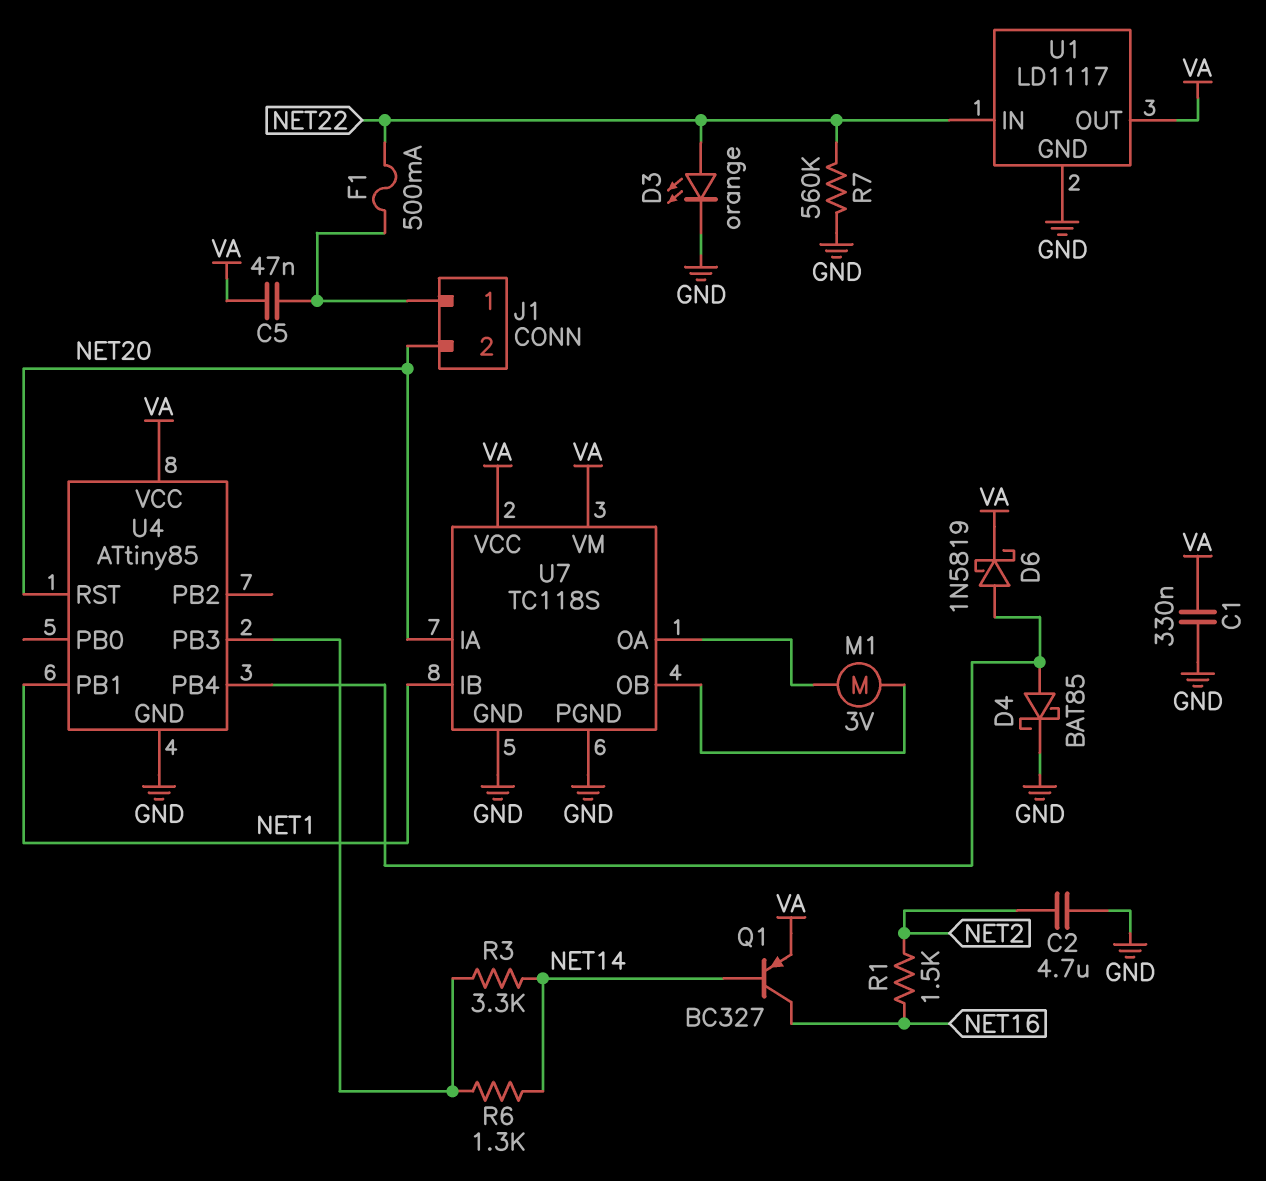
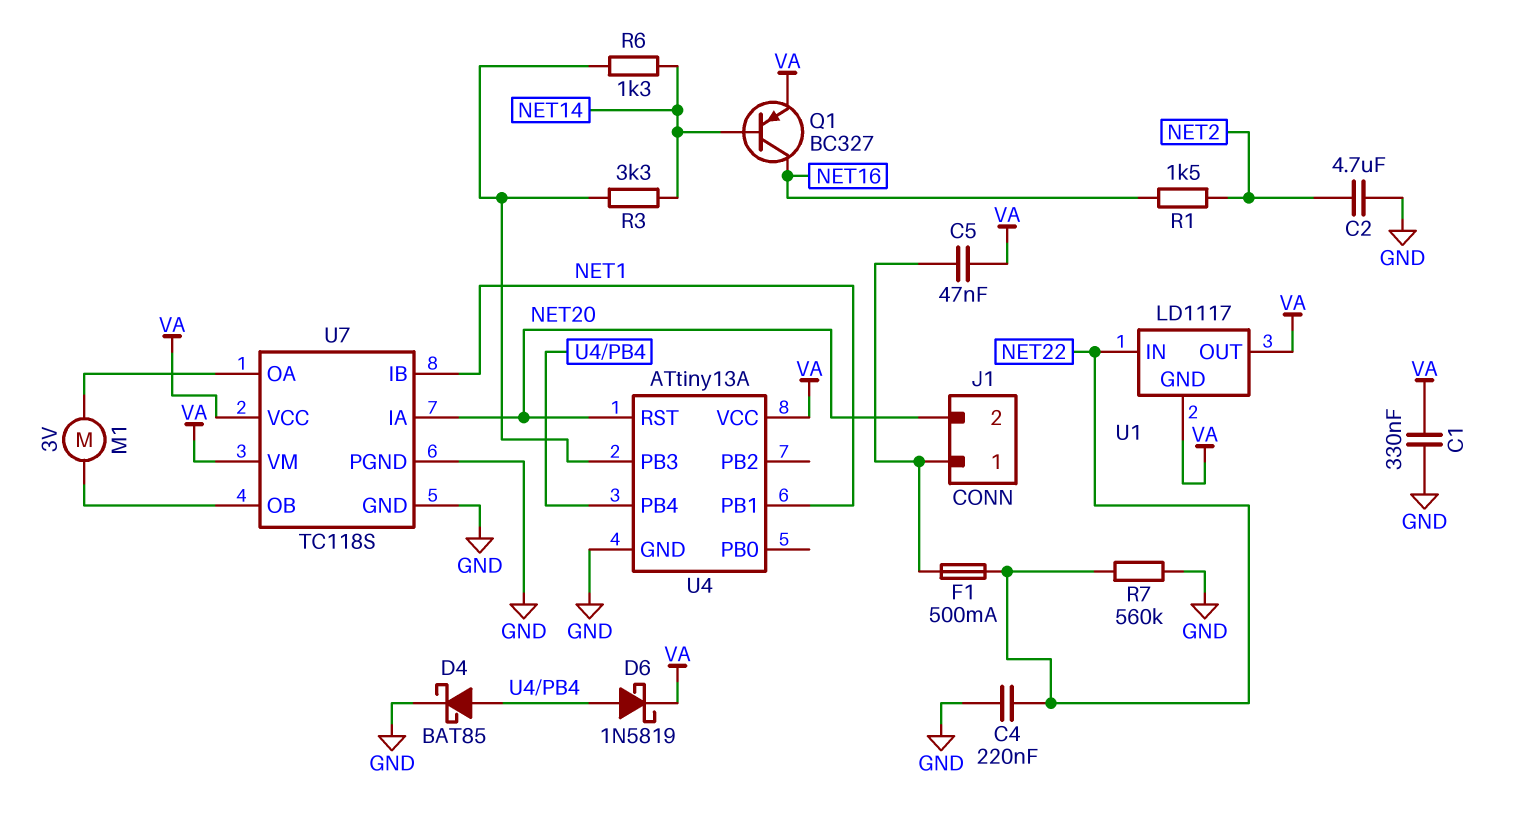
C4: none -> 220nF (GND, NET22)
D3: LED orange (A NET22, K GND) -> none
U1 pin GND: GND -> VA
U4: ATtiny85 -> ATtiny13A

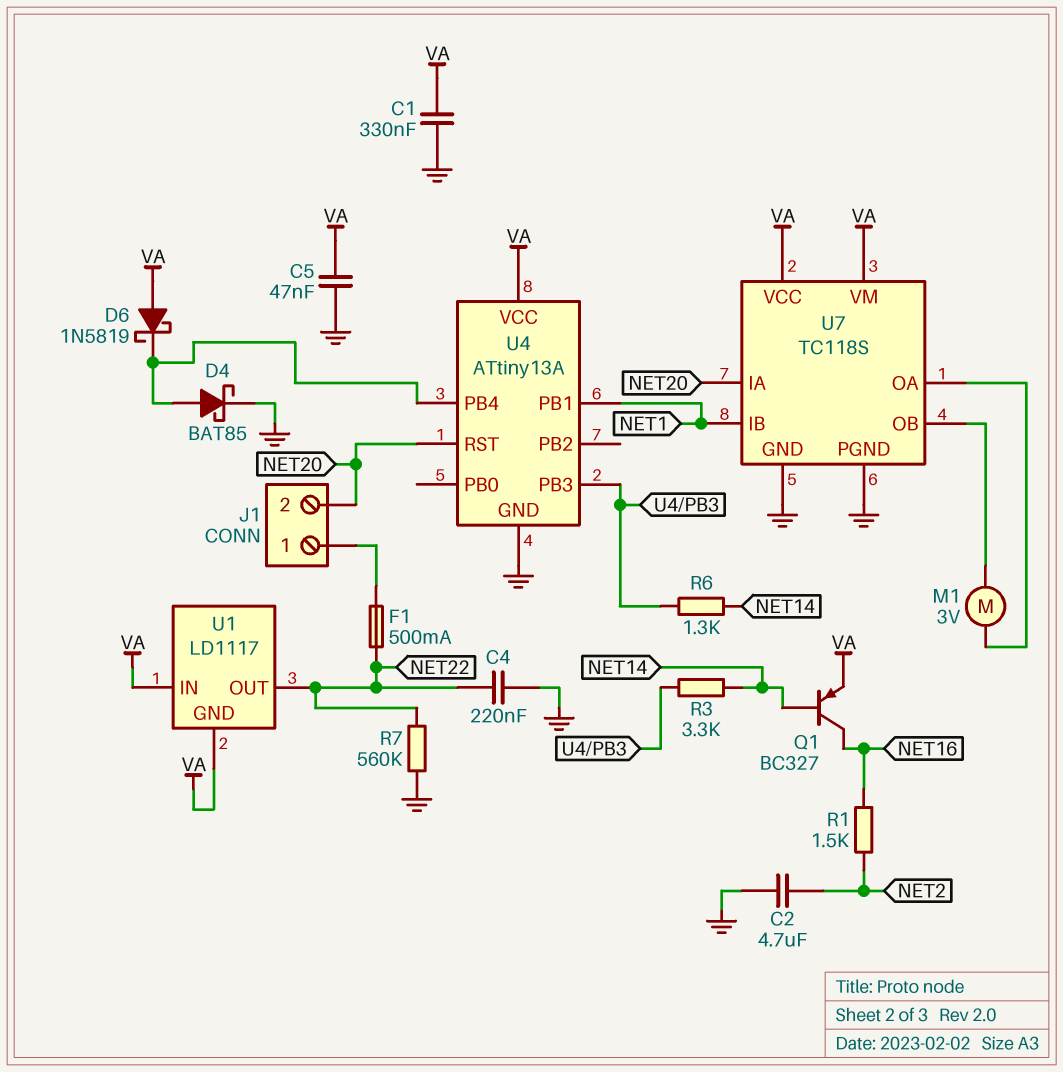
C5: 47nF (J1/1, VA) -> 47nF (GND, VA)
D6: schottky 1N5819 (A U4/PB4, K VA) -> schottky 1N5819 (A VA, K U4/PB4)
U1 pin IN: NET22 -> VA
U1 pin OUT: VA -> NET22

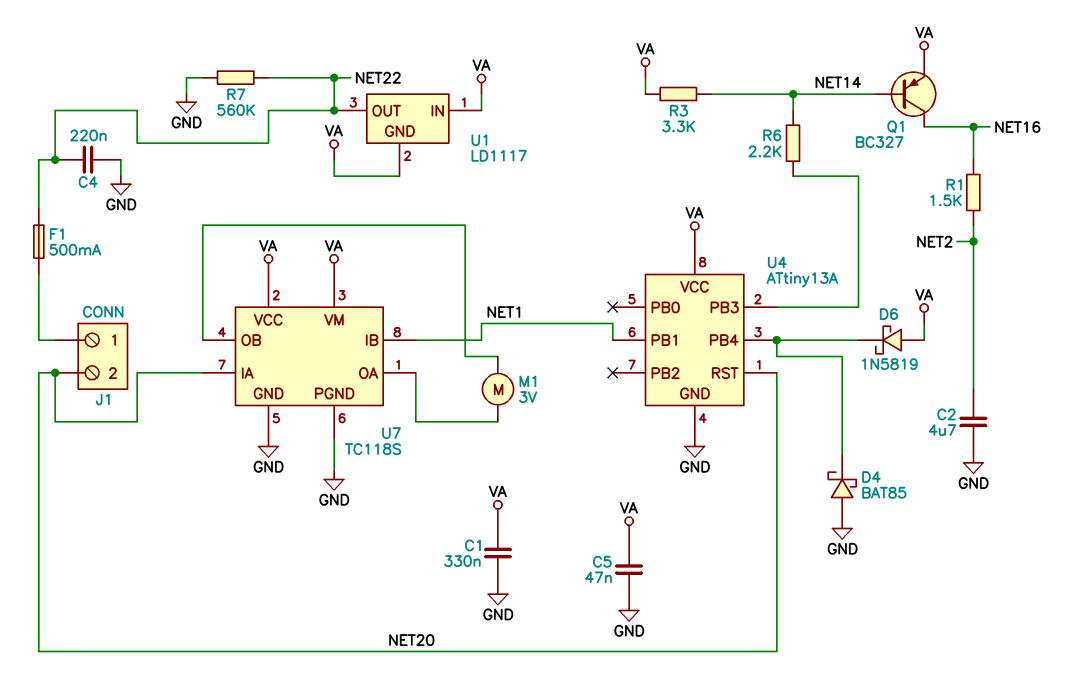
D4: schottky BAT85 (A U4/PB4, K GND) -> schottky BAT85 (A GND, K U4/PB4)
R3: 3.3k (NET14, U4/PB3) -> 3.3k (NET14, VA)
R6: 1.3k (NET14, U4/PB3) -> 2.2k (NET14, U4/PB3)

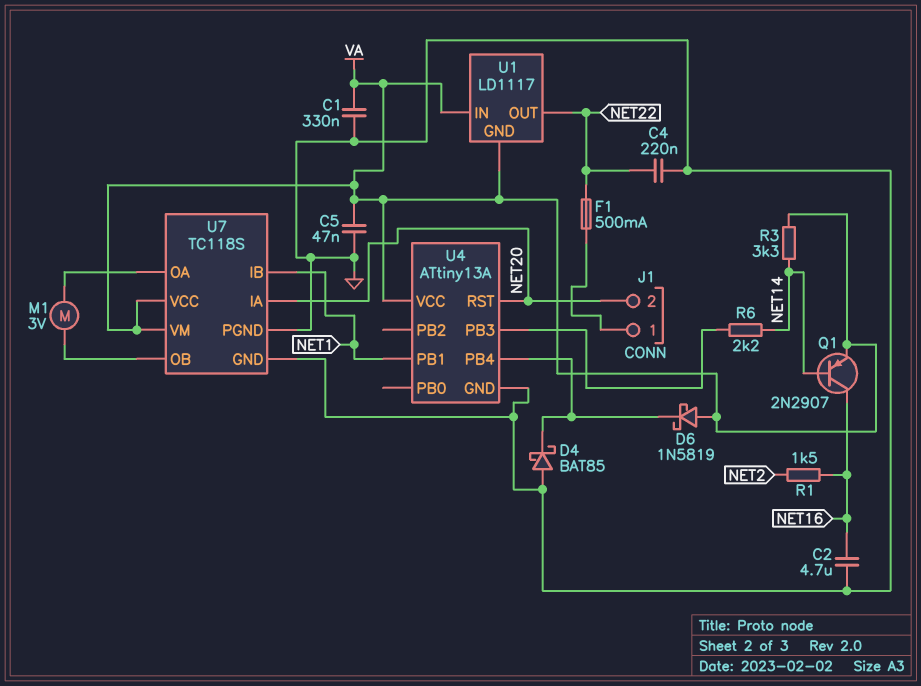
C2: 4.7uF (GND, NET2) -> 4.7uF (GND, NET16)
Q1: PNP BC327 (B NET14, C NET16, E VA) -> PNP 2N2907 (B NET14, C NET16, E VA)
R7: 560k (GND, NET22) -> none

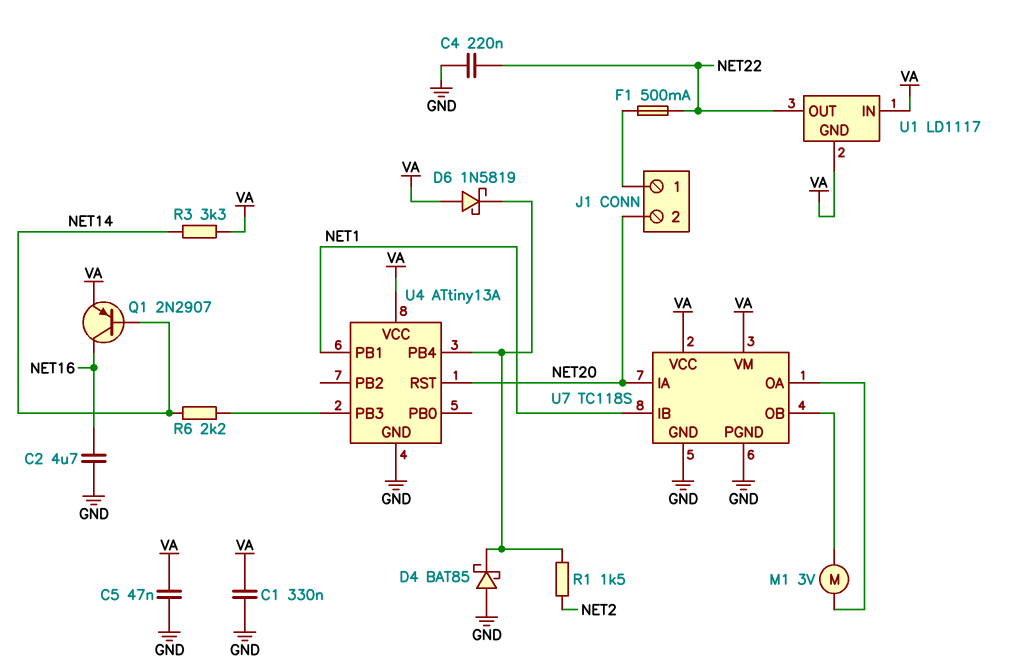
R1: 1.5k (NET2, NET16) -> 1.5k (NET2, U4/PB4)

